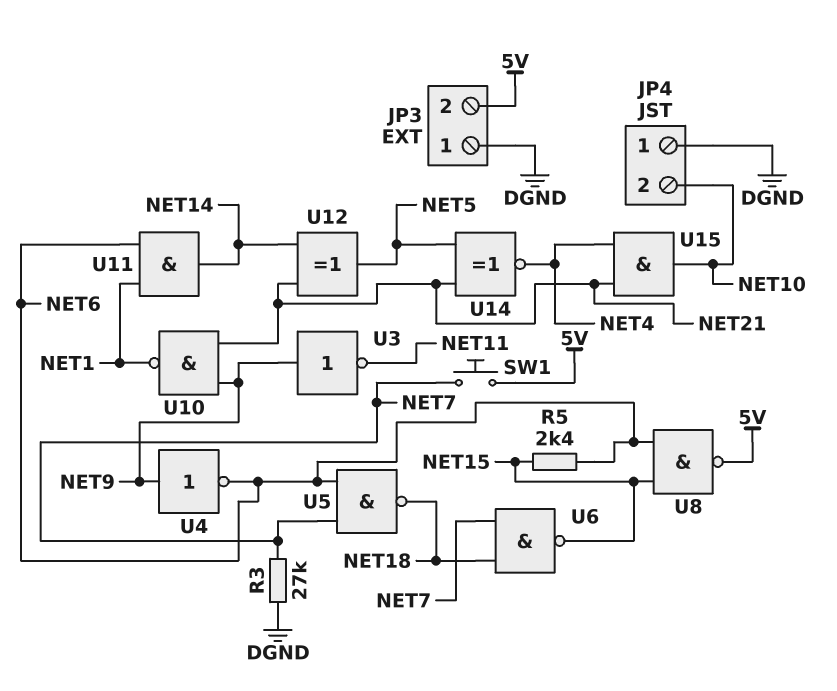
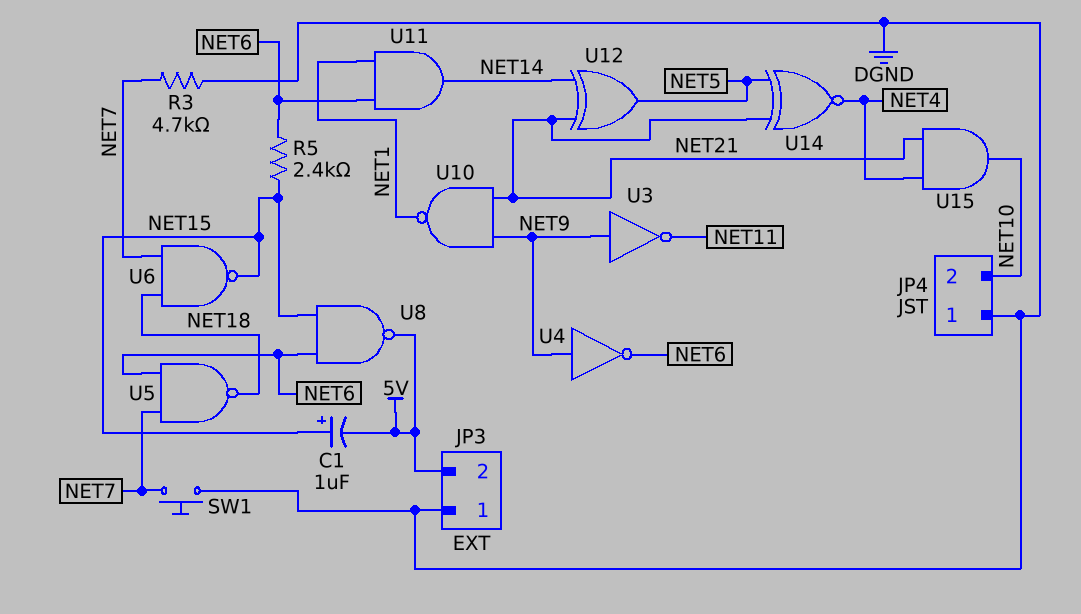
C1: none -> 1uF (plus NET15, minus 5V)
R3: 27k (DGND, NET7) -> 4.7k (DGND, NET7)
SW1: button (5V, NET7) -> button (DGND, NET7)

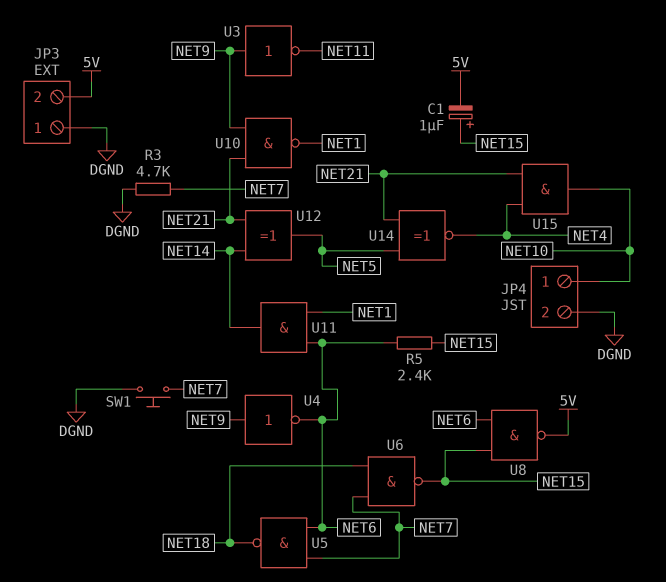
JP4 pin 1: DGND -> NET10
JP4 pin 2: NET10 -> DGND

